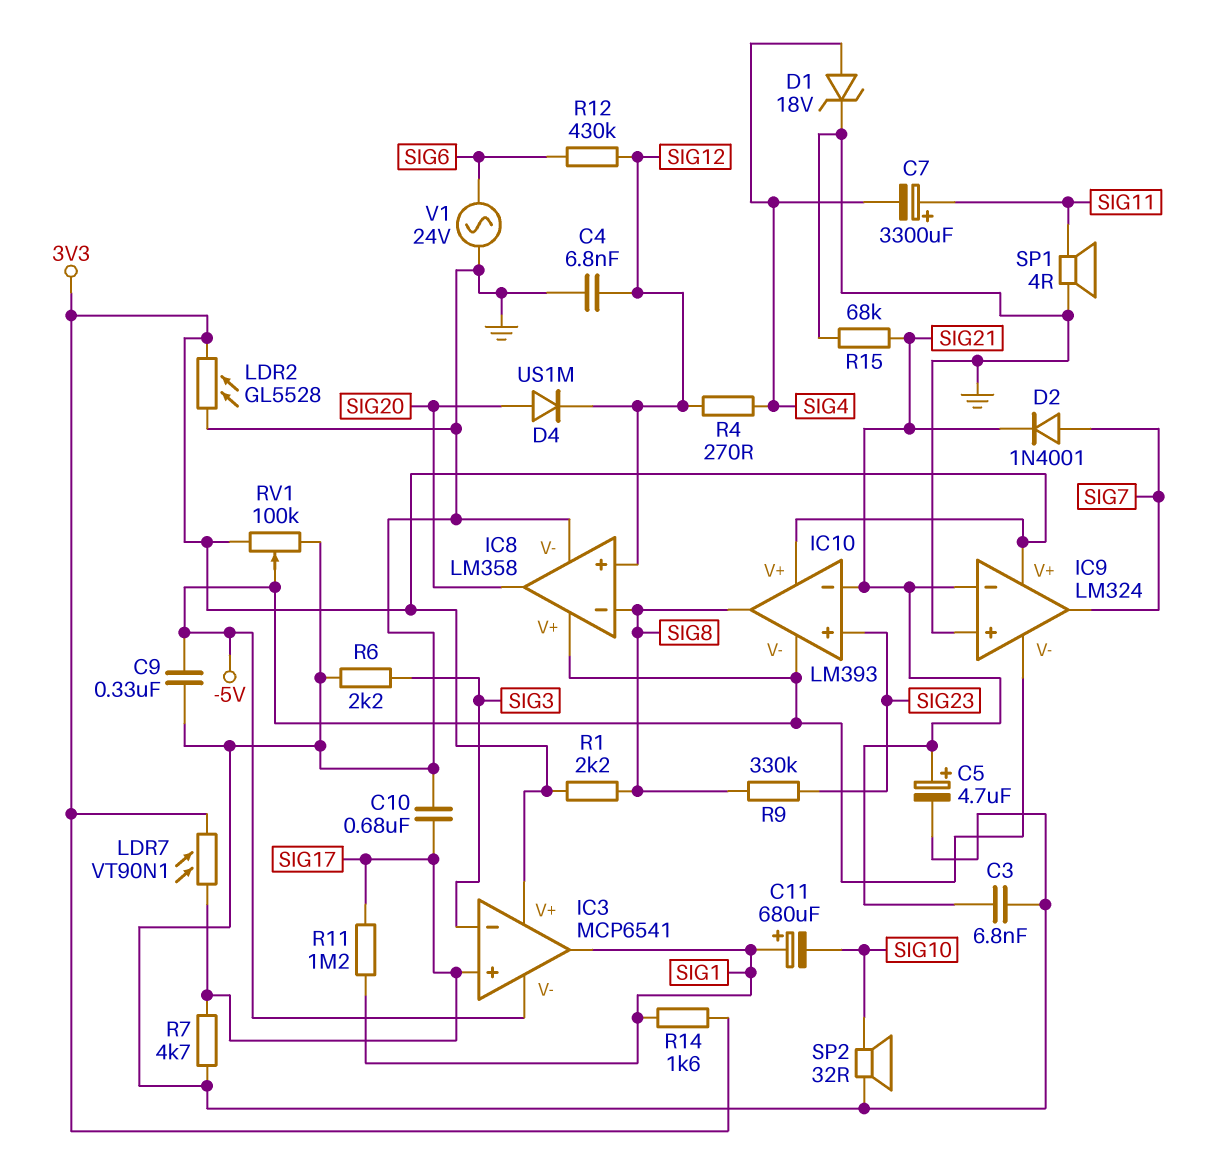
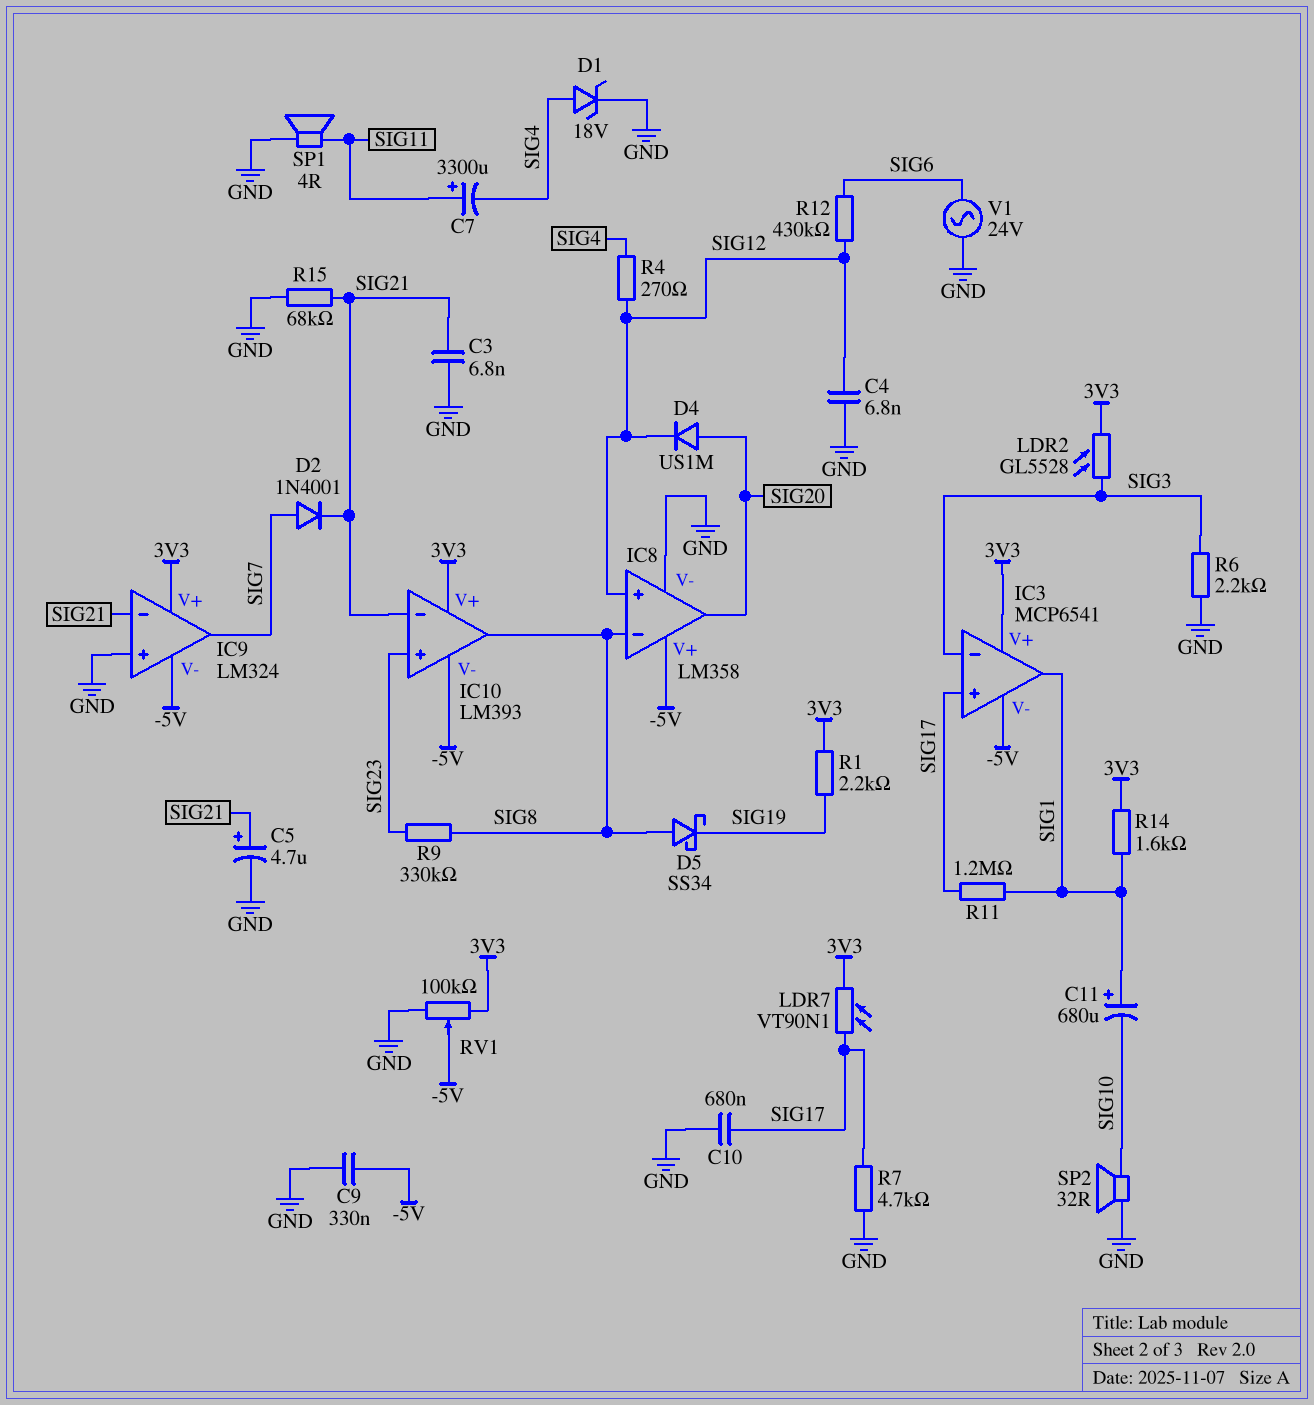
D5: none -> schottky SS34 (A SIG8, K SIG19)
LDR2: GL5528 (3V3, GND) -> GL5528 (3V3, SIG3)
R1: 2.2k (3V3, SIG8) -> 2.2k (3V3, SIG19)

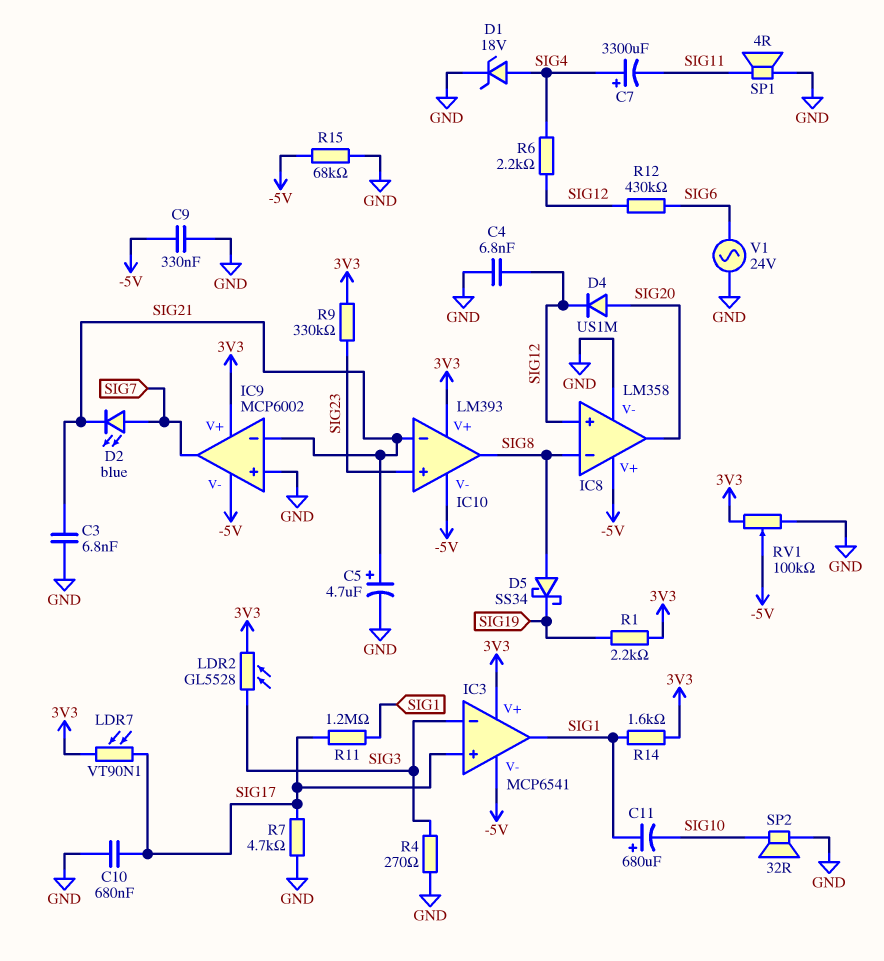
C7: 3300uF (plus SIG11, minus SIG4) -> 3300uF (plus SIG4, minus SIG11)
D2: diode 1N4001 (A SIG7, K SIG21) -> LED blue (A SIG7, K SIG21)
IC9: LM324 -> MCP6002
R4: 270 (SIG4, SIG12) -> 270 (GND, SIG3)
R6: 2.2k (GND, SIG3) -> 2.2k (SIG4, SIG12)
R9: 330k (SIG8, SIG23) -> 330k (3V3, SIG23)
R15: 68k (GND, SIG21) -> 68k (-5V, GND)

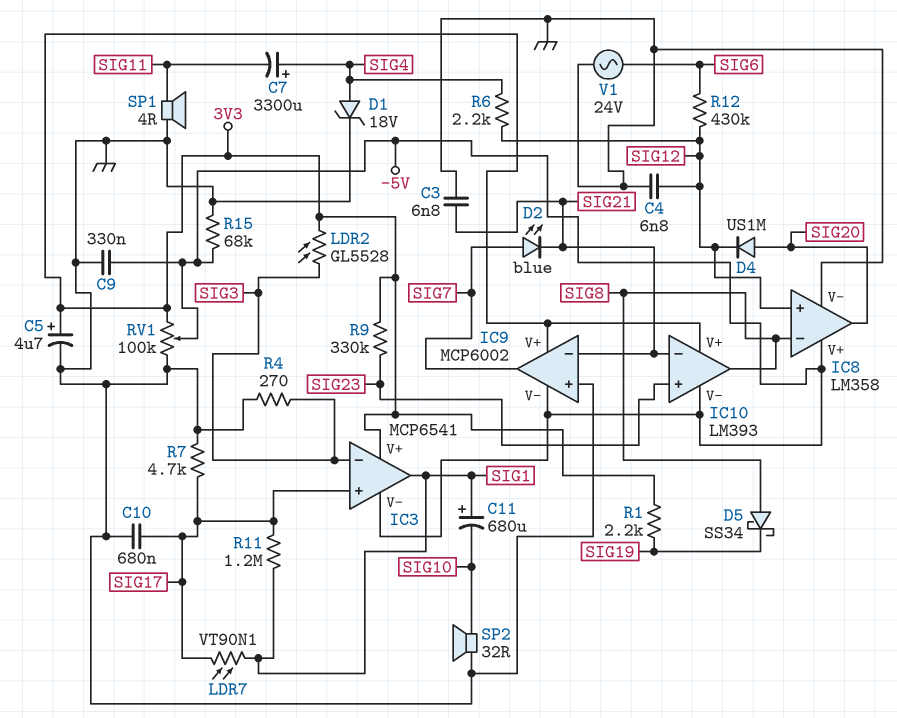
C5: 4.7uF (plus SIG21, minus GND) -> 4.7uF (plus 3V3, minus GND)
LDR7: VT90N1 (3V3, SIG17) -> VT90N1 (SIG1, SIG17)
R14: 1.6k (3V3, SIG1) -> none

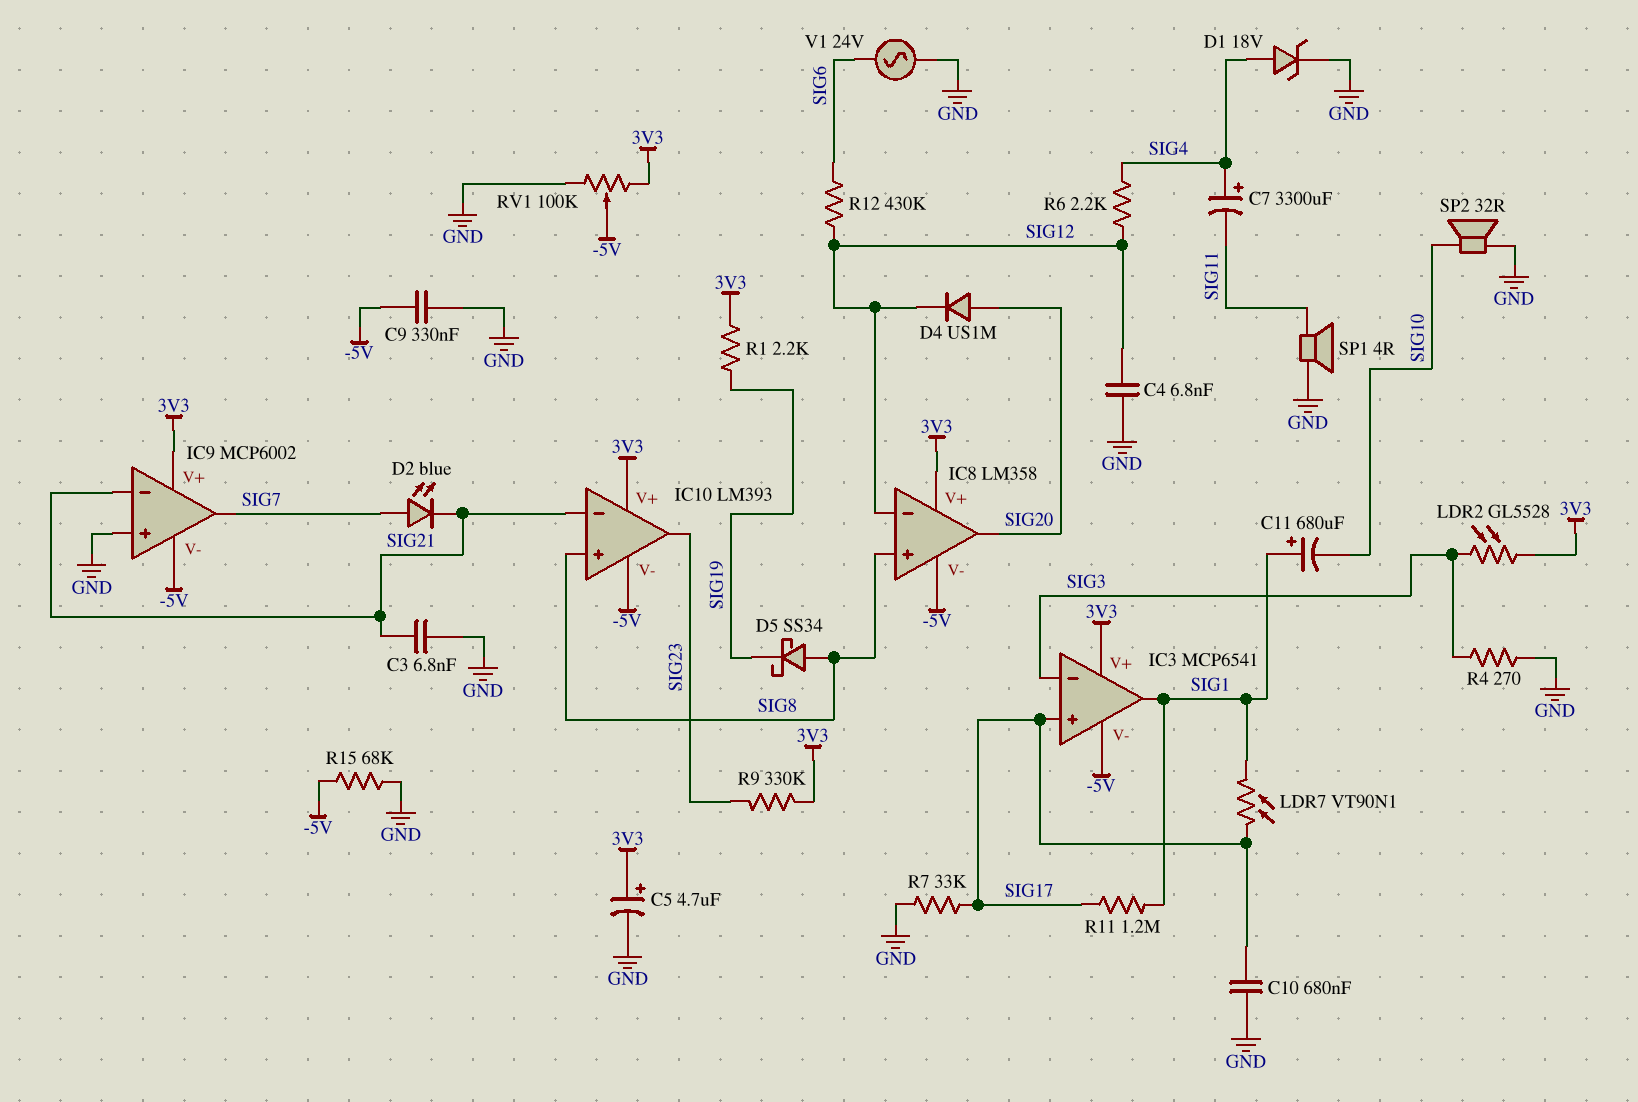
IC8 pin V+: -5V -> 3V3
IC8 pin V-: GND -> -5V
IC8 pin in+: SIG12 -> SIG8
IC8 pin in-: SIG8 -> SIG12
IC10 pin in+: SIG23 -> SIG8
IC10 pin out: SIG8 -> SIG23
R7: 4.7k (GND, SIG17) -> 33k (GND, SIG17)

